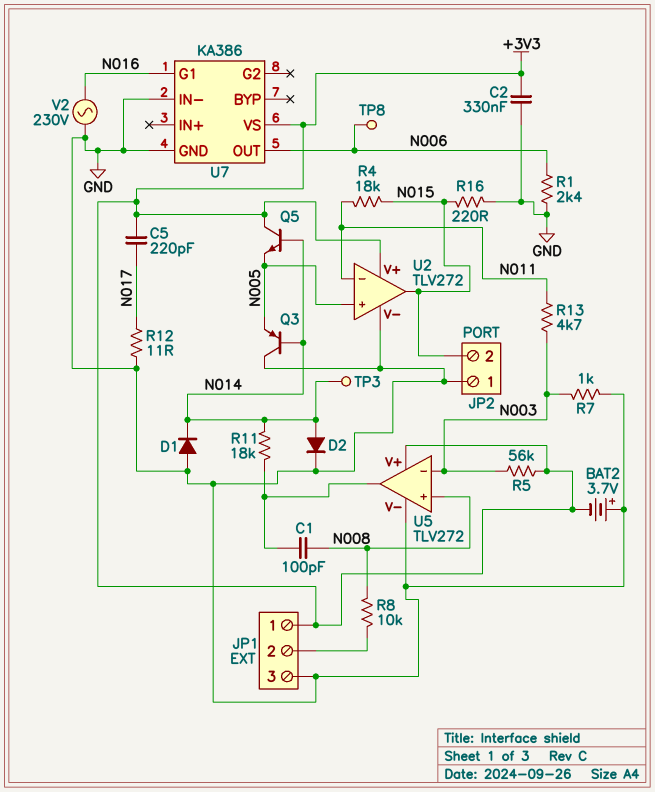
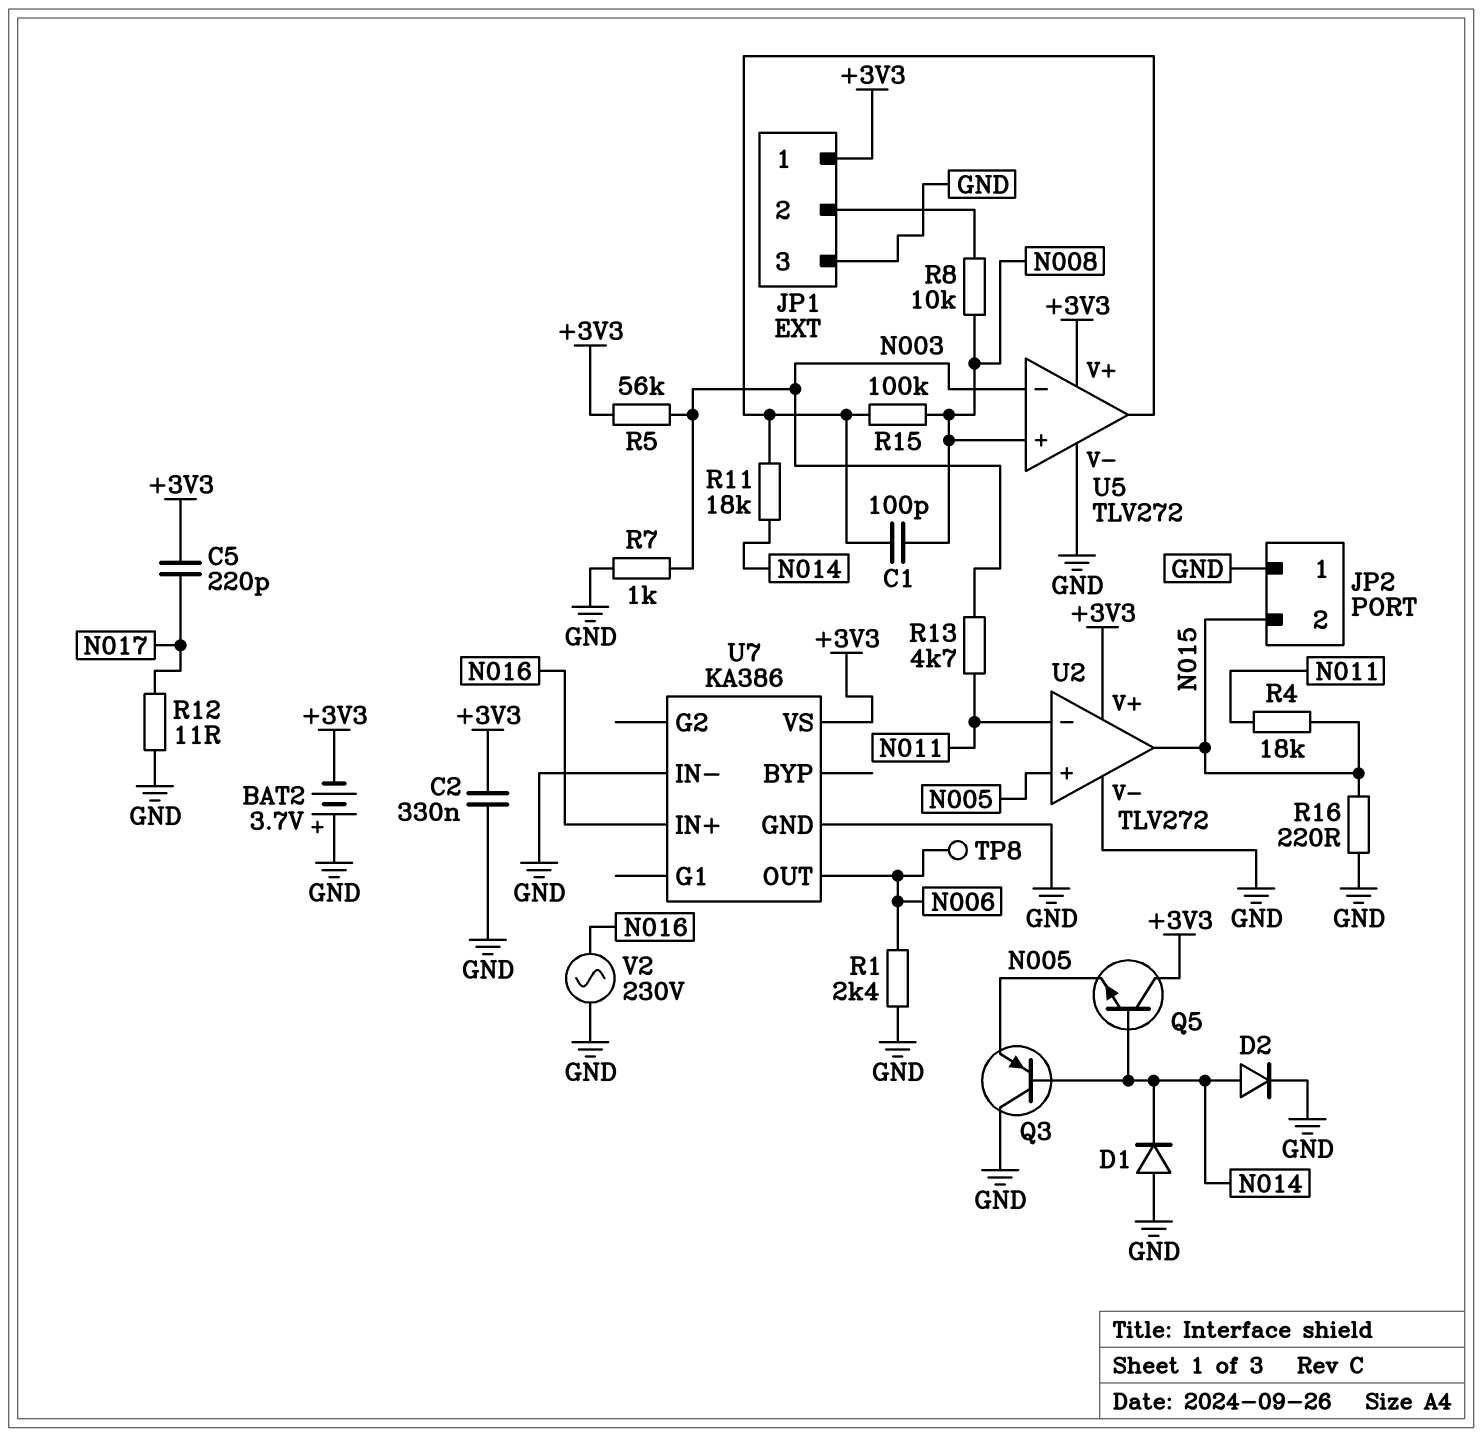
R15: none -> 100k (N008, U5/out)
TP3: test point (N014) -> none
U7 pin G1: N016 -> none
U7 pin IN+: none -> N016

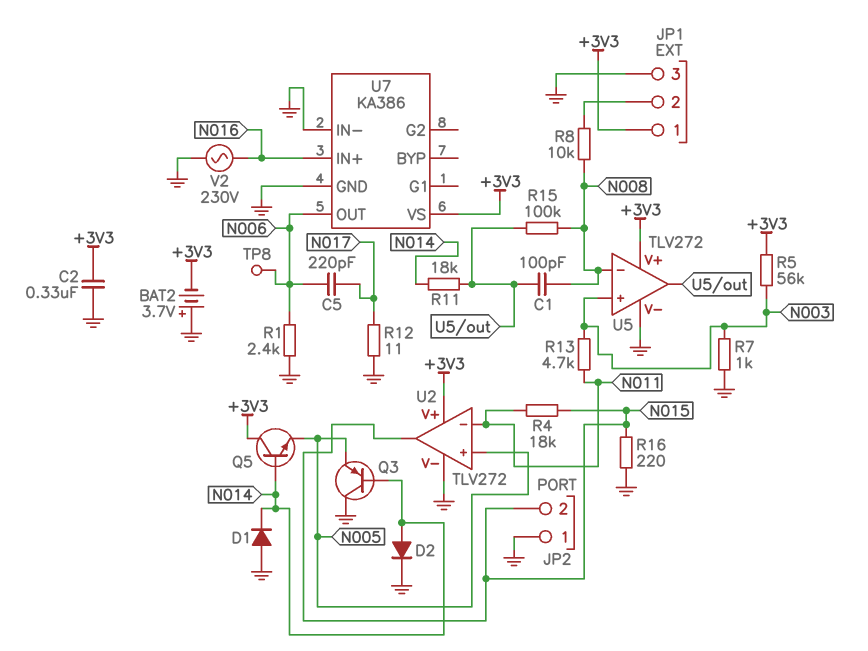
C5: 220pF (+3V3, N017) -> 220pF (N006, N017)
U5 pin in+: N008 -> N003
U5 pin in-: N003 -> N008

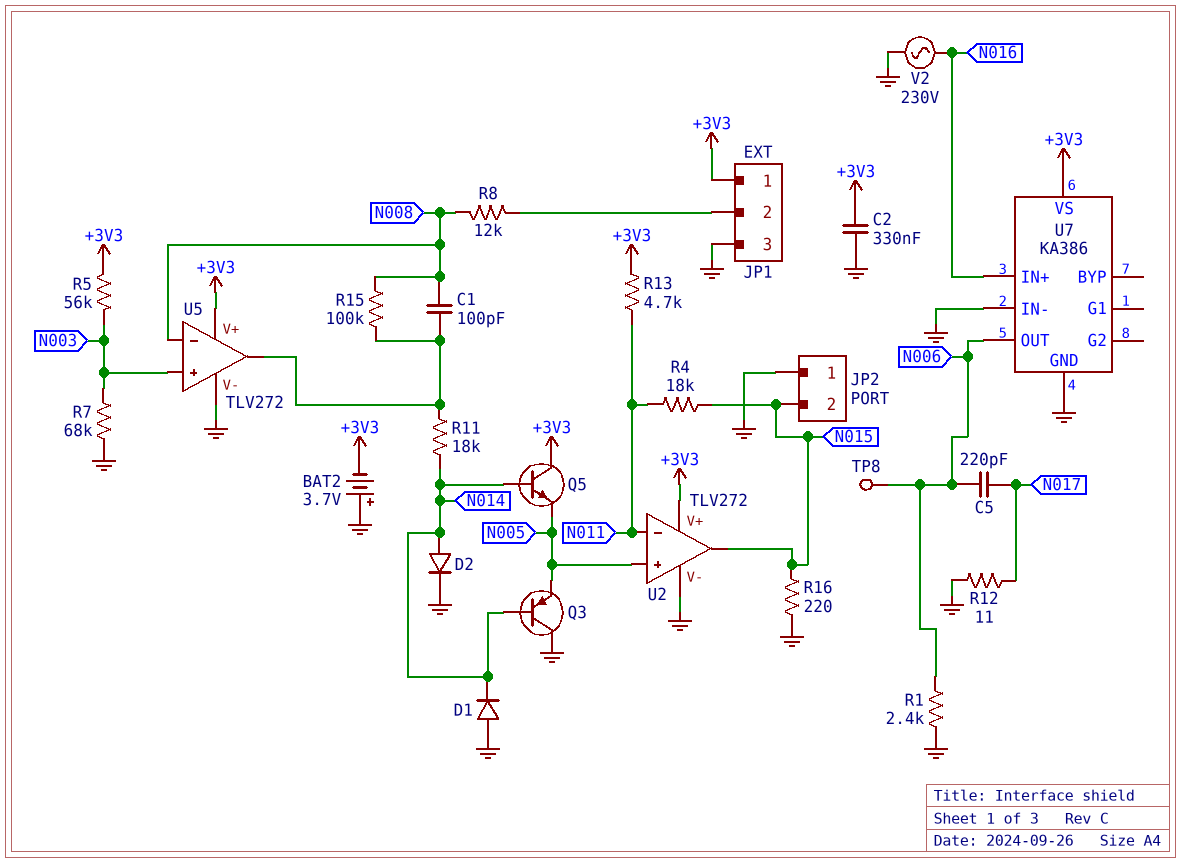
R7: 1k (GND, N003) -> 68k (GND, N003)
R8: 10k (JP1/2, N008) -> 12k (JP1/2, N008)
R13: 4.7k (N003, N011) -> 4.7k (+3V3, N011)

